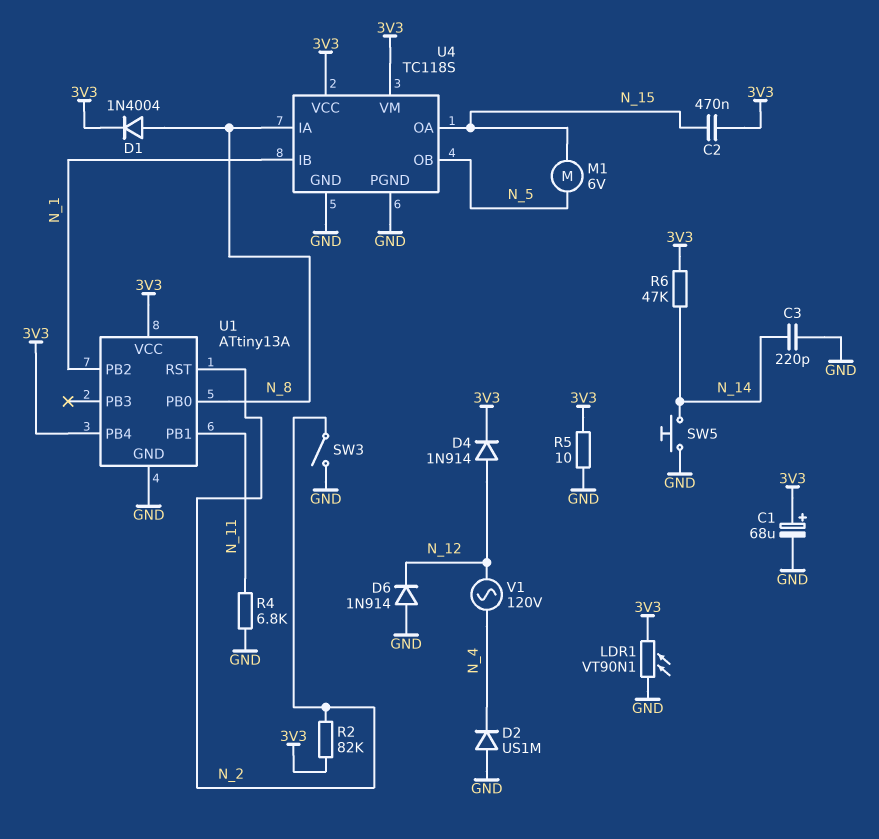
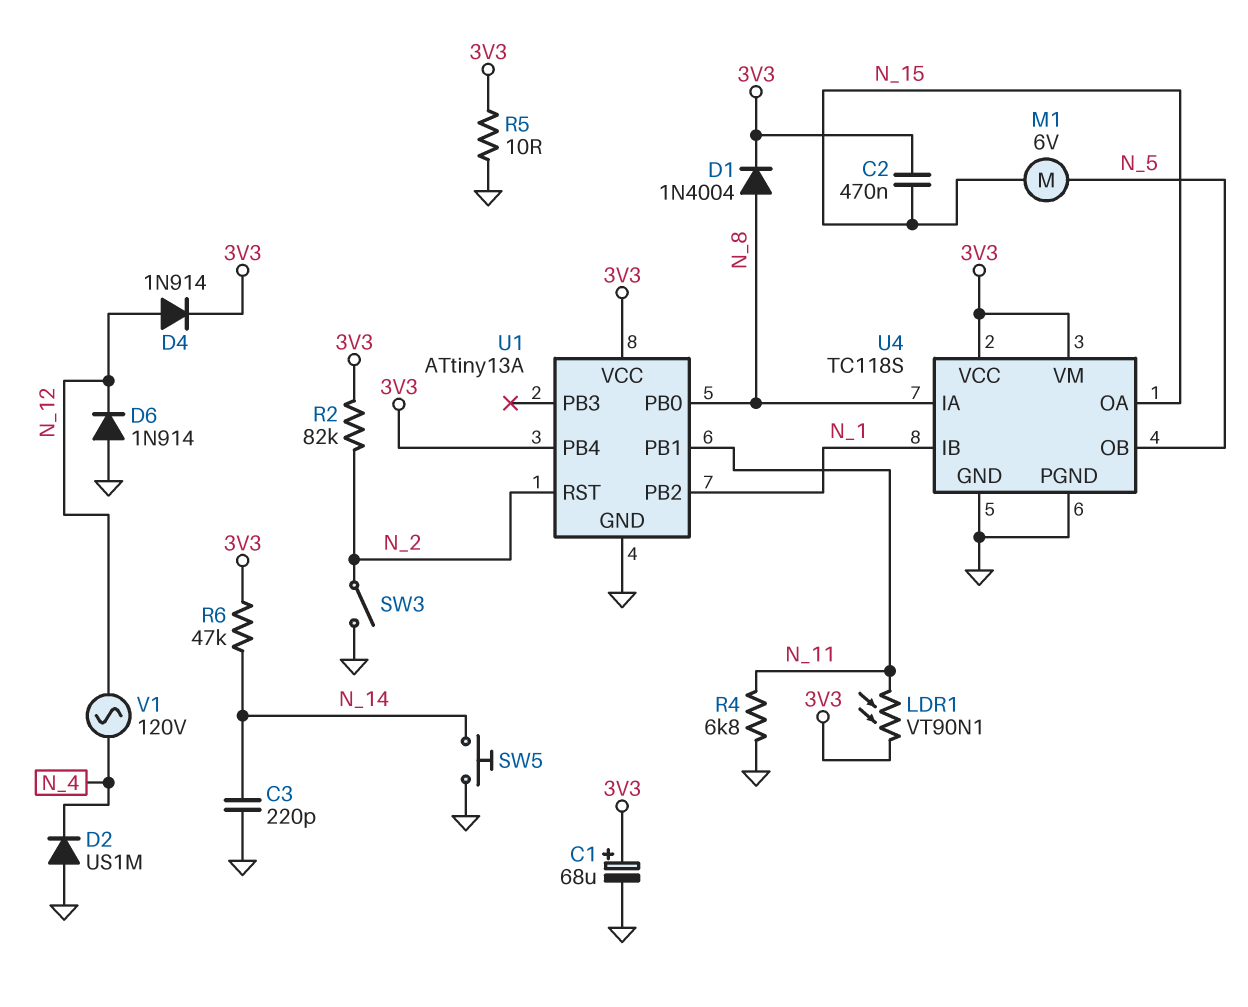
LDR1: VT90N1 (3V3, GND) -> VT90N1 (3V3, N_11)

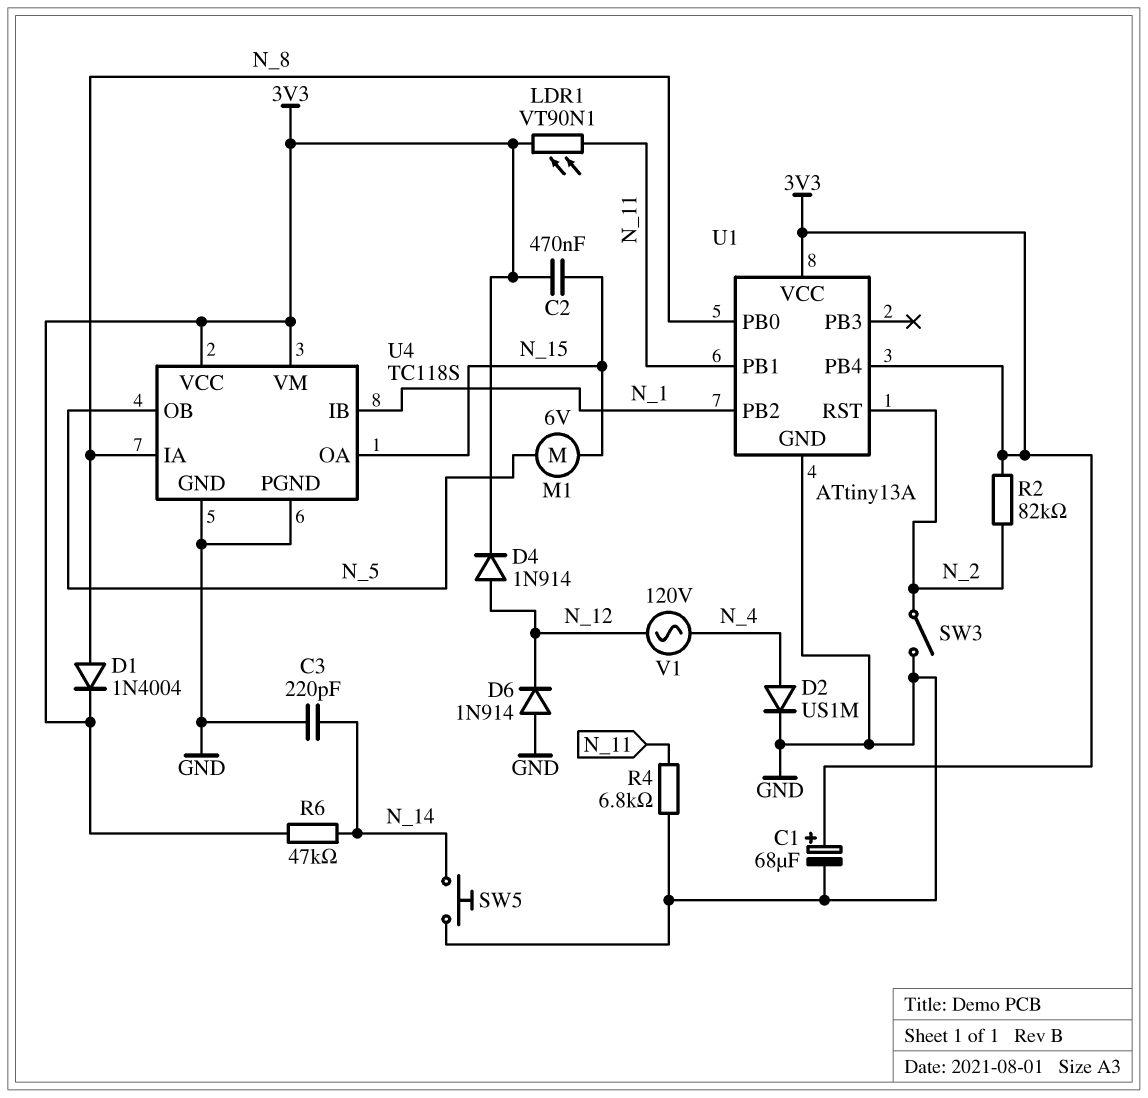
D2: diode US1M (A GND, K N_4) -> diode US1M (A N_4, K GND)
R5: 10 (3V3, GND) -> none

